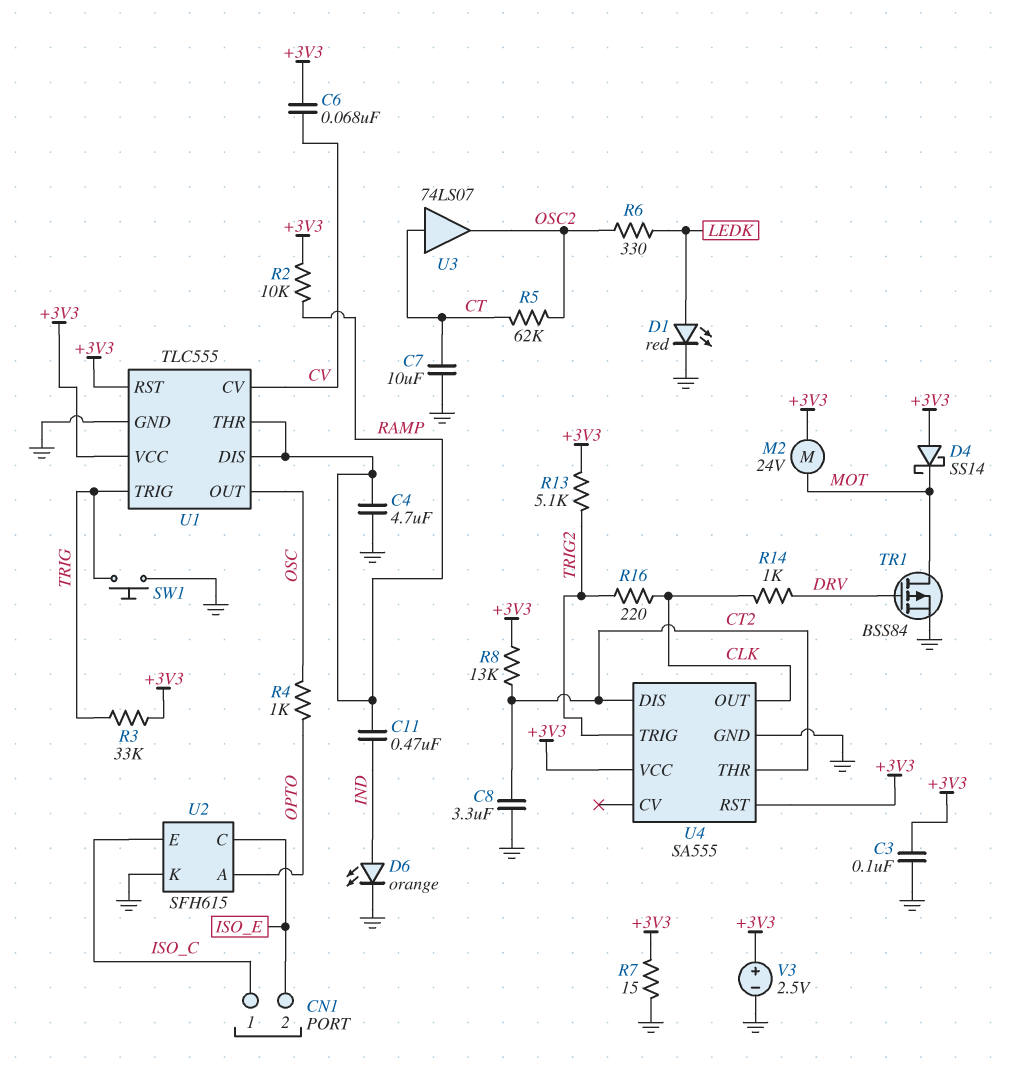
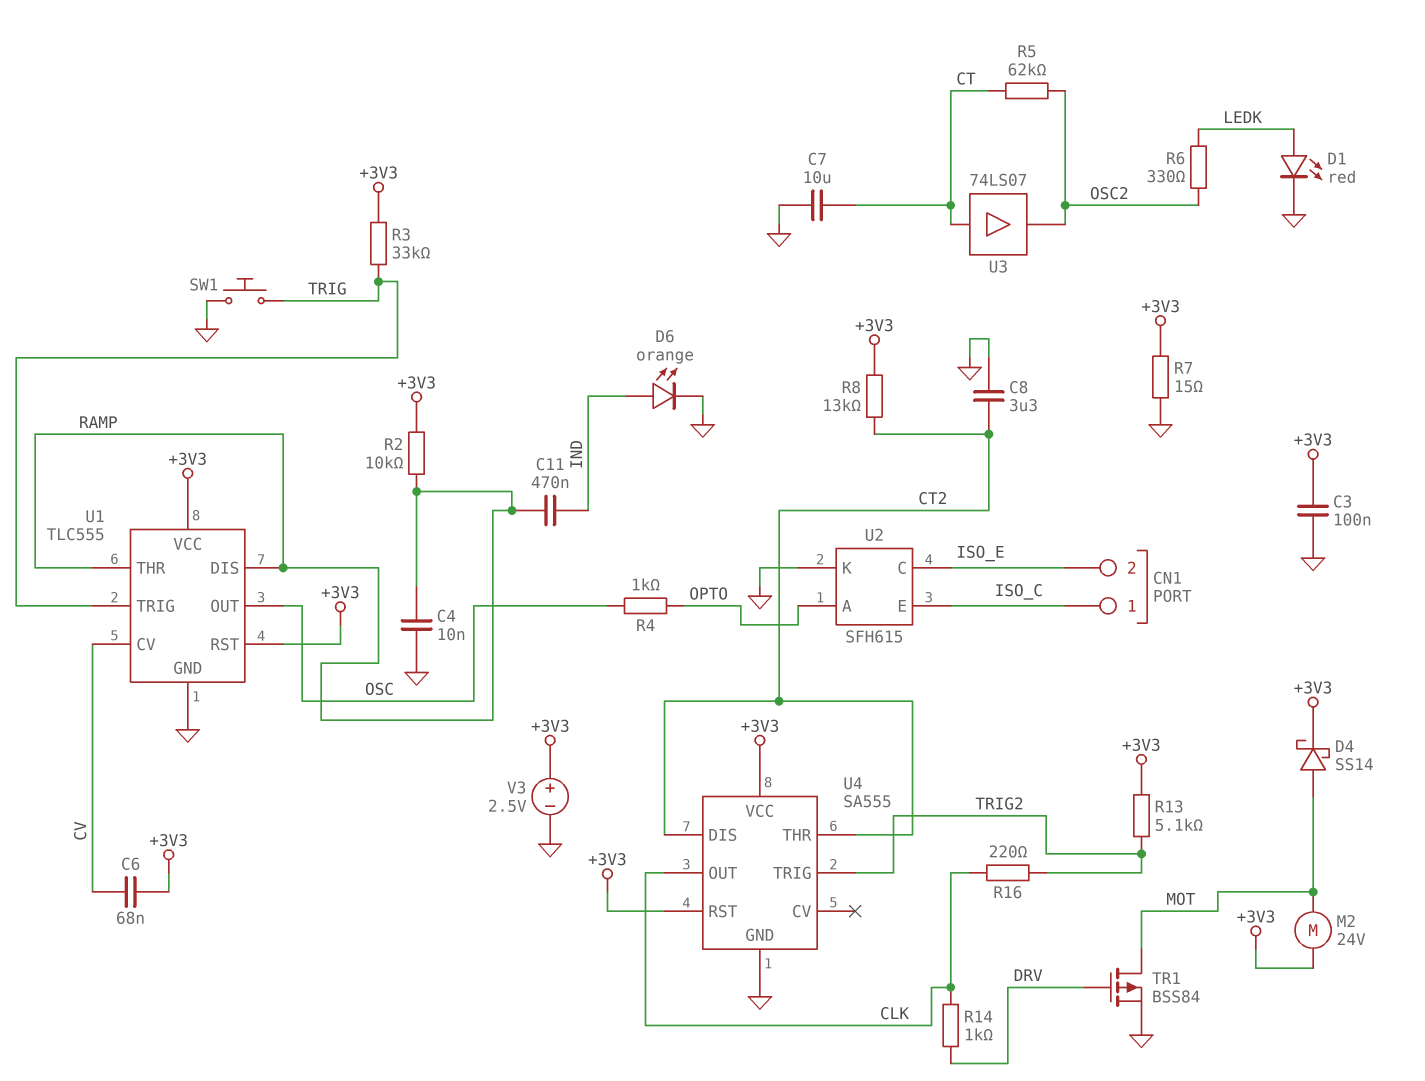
C4: 4.7uF (GND, RAMP) -> 10nF (GND, RAMP)
D4: schottky SS14 (A +3V3, K MOT) -> schottky SS14 (A MOT, K +3V3)

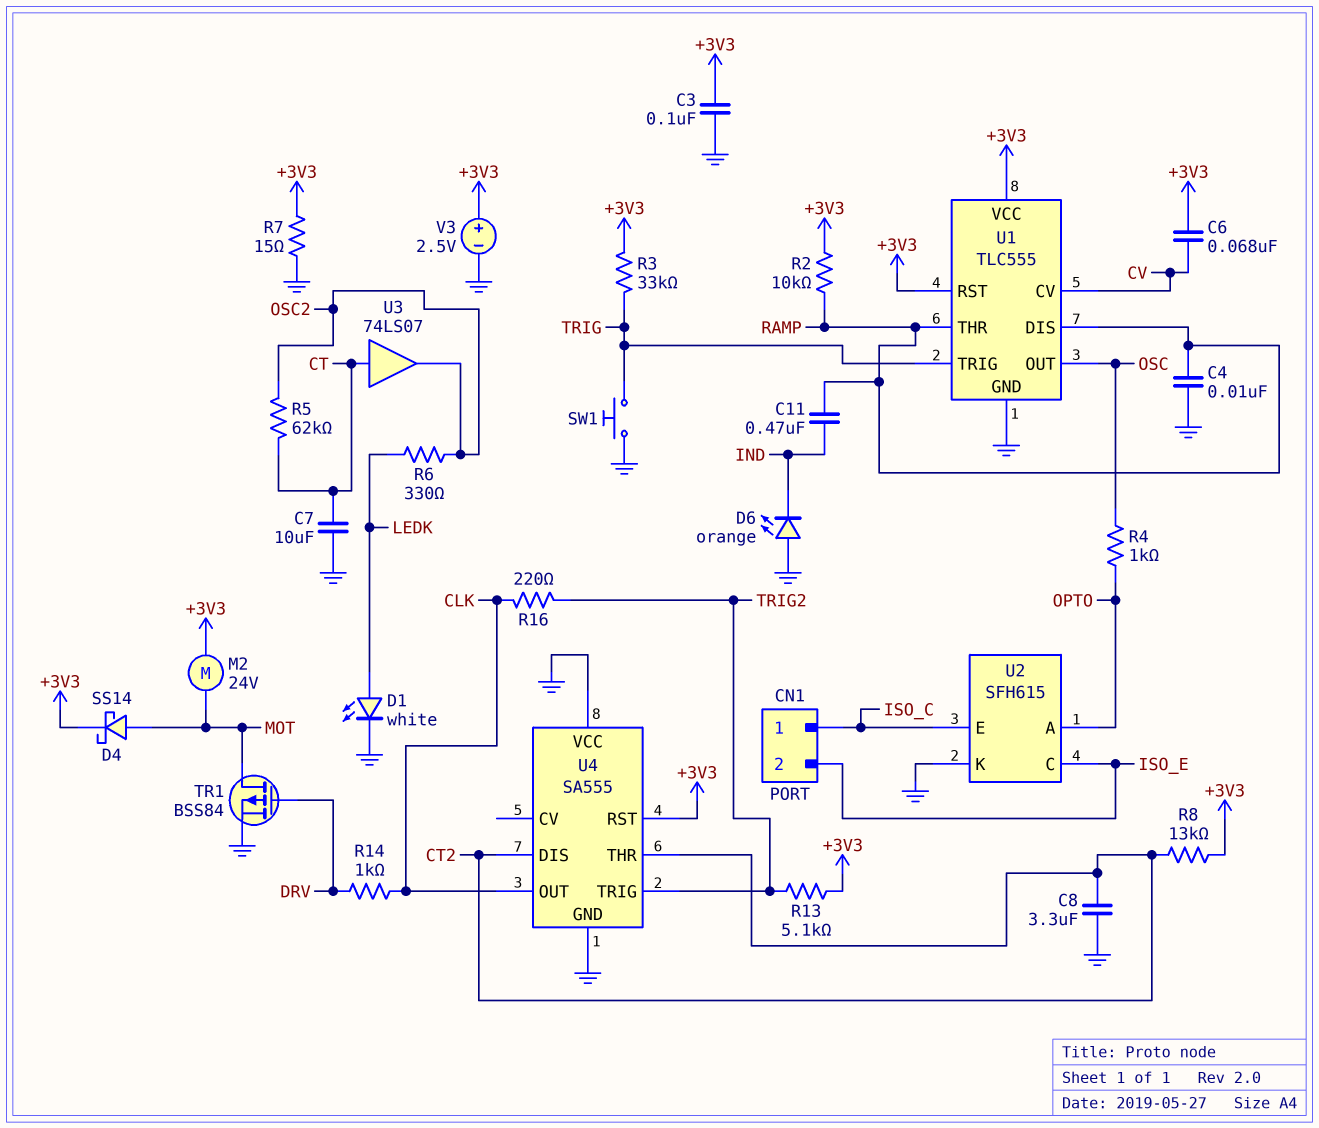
D1: LED red (A LEDK, K GND) -> LED white (A LEDK, K GND)
D6: LED orange (A IND, K GND) -> LED orange (A GND, K IND)
U4 pin VCC: +3V3 -> GND

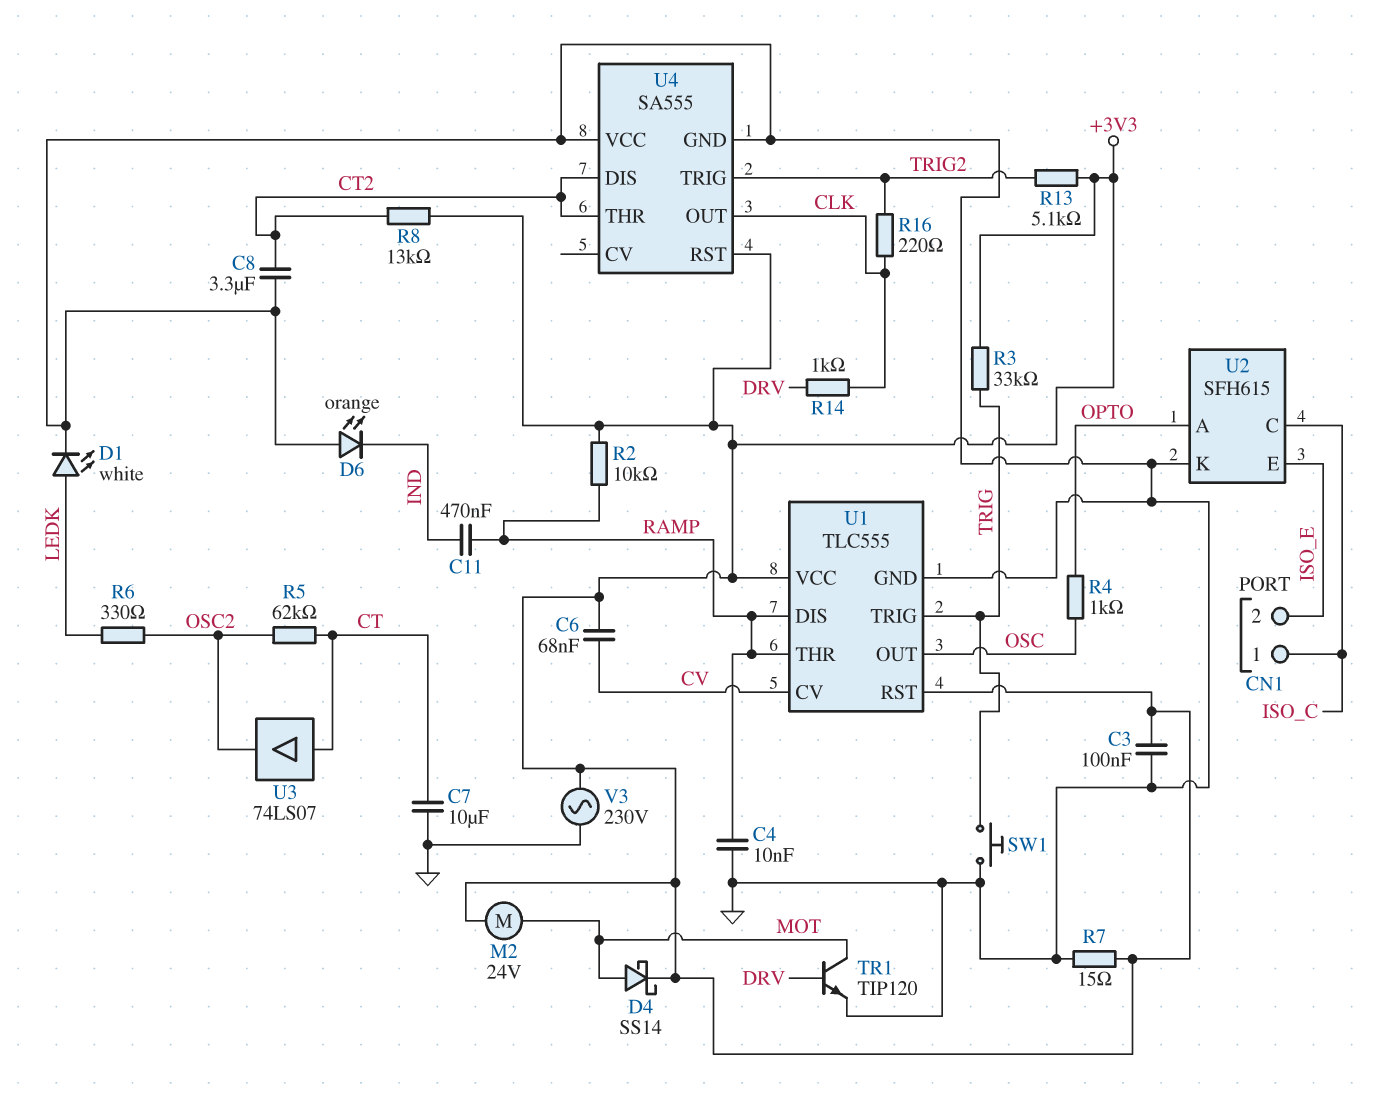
TR1: PMOS BSS84 (G DRV, D MOT, S GND) -> NPN TIP120 (B DRV, C MOT, E GND)
U2 pin C: ISO_E -> ISO_C
U2 pin E: ISO_C -> ISO_E
V3: 2.5V (plus +3V3, minus GND) -> AC 230V (+3V3, GND)

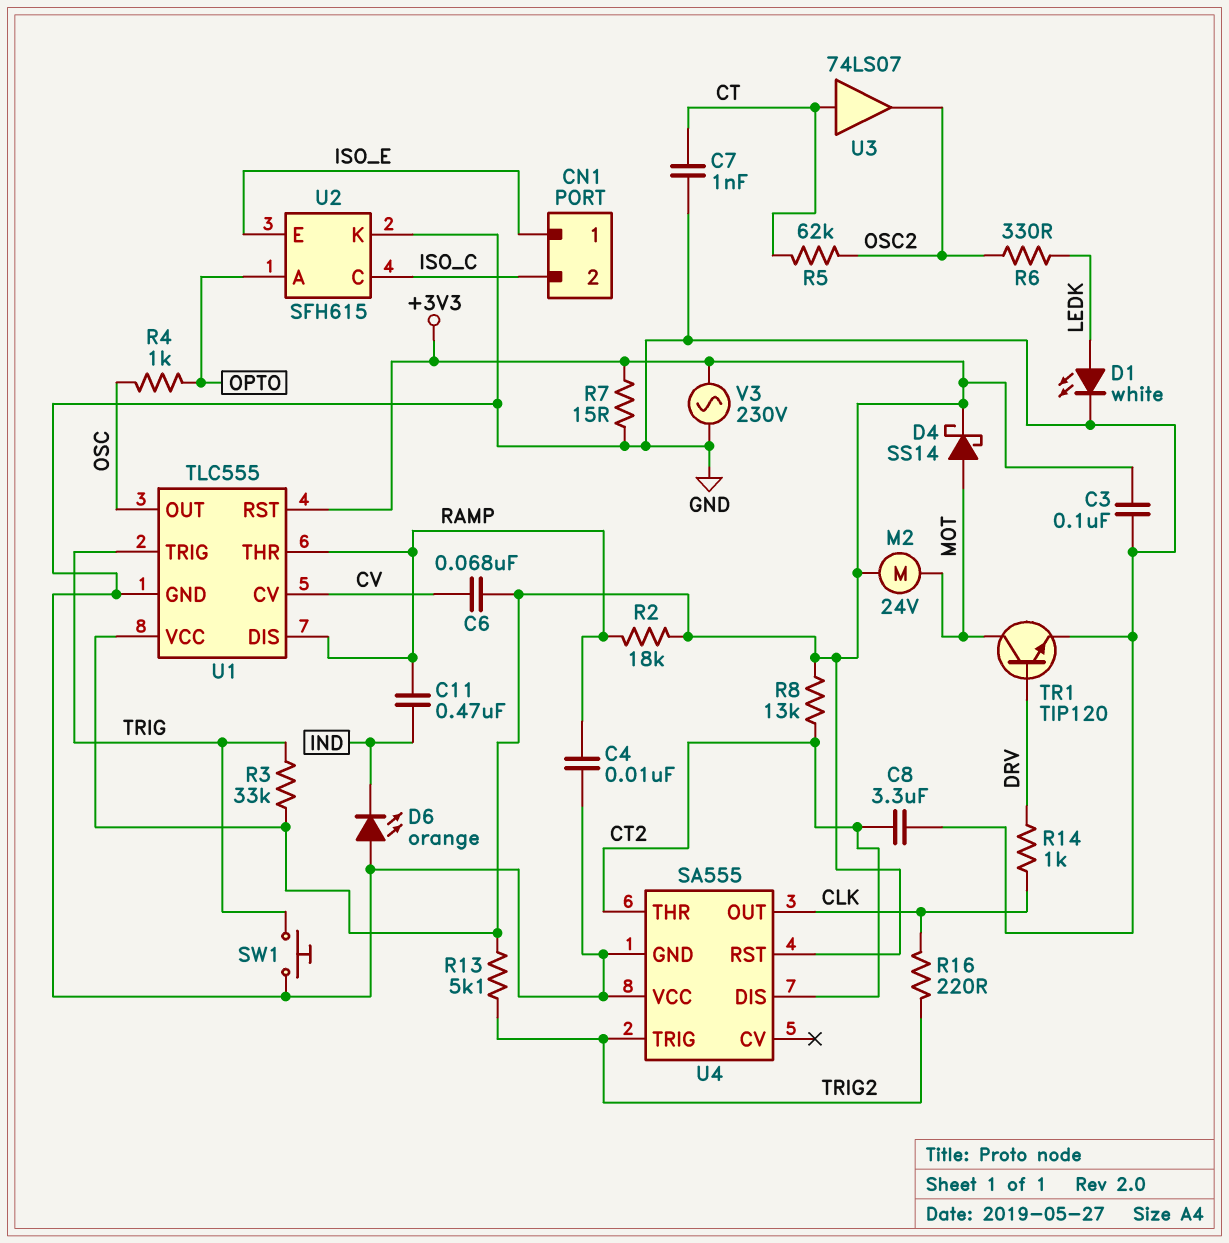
C7: 10uF (CT, GND) -> 1nF (CT, GND)
CN1 pin 1: ISO_C -> ISO_E
CN1 pin 2: ISO_E -> ISO_C
R2: 10k (+3V3, RAMP) -> 18k (+3V3, RAMP)

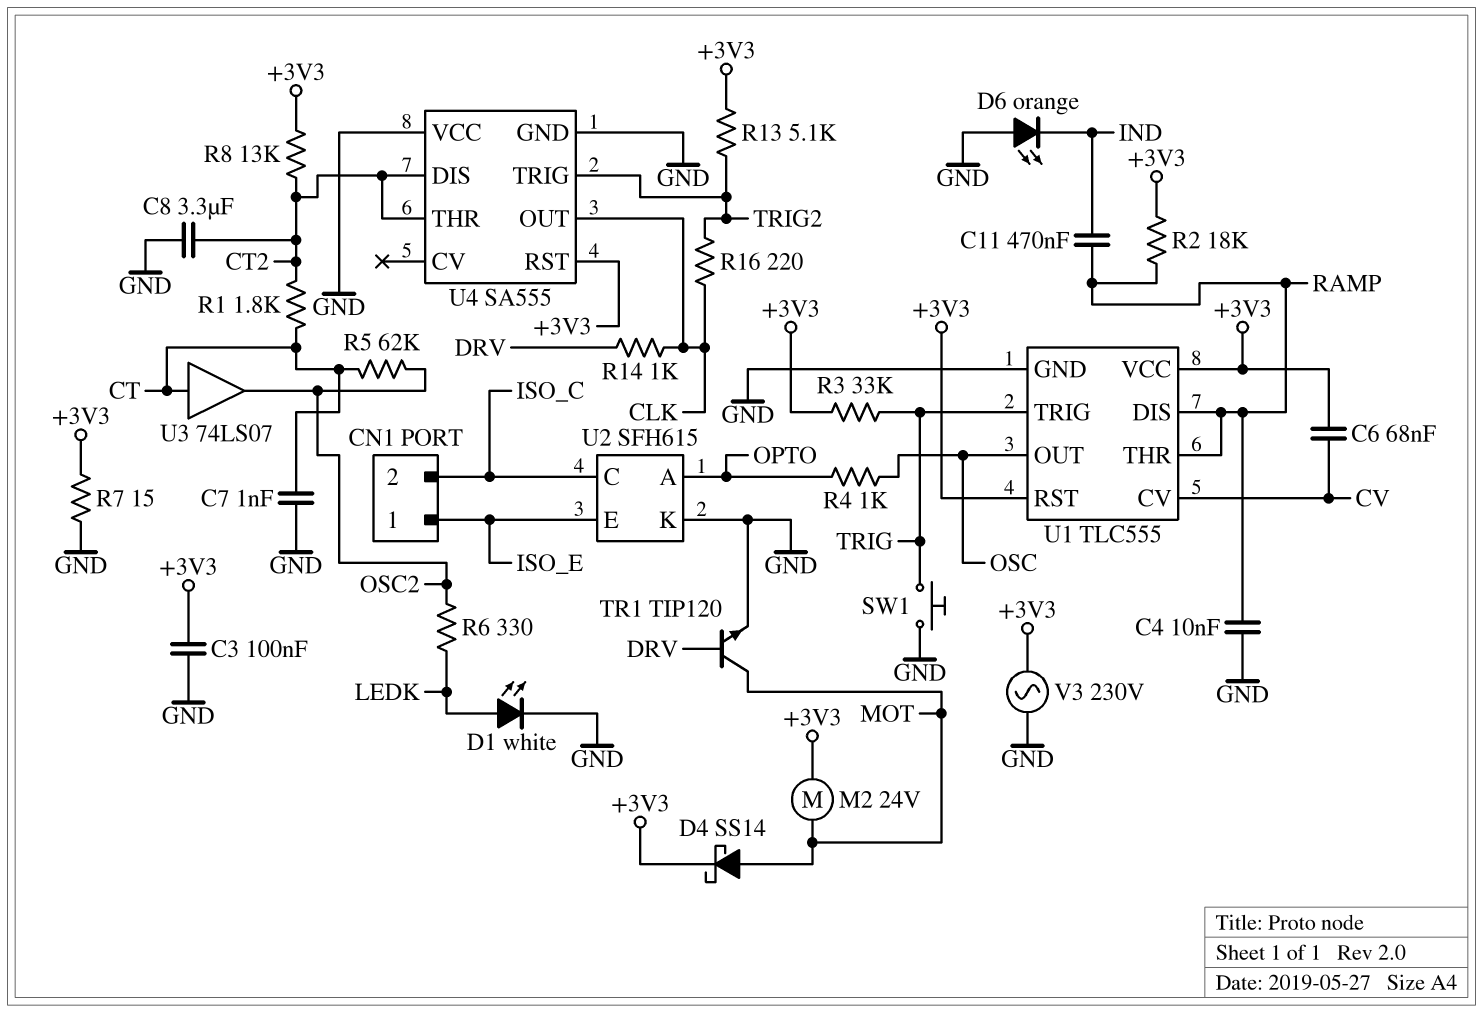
R1: none -> 1.8k (CT, CT2)

